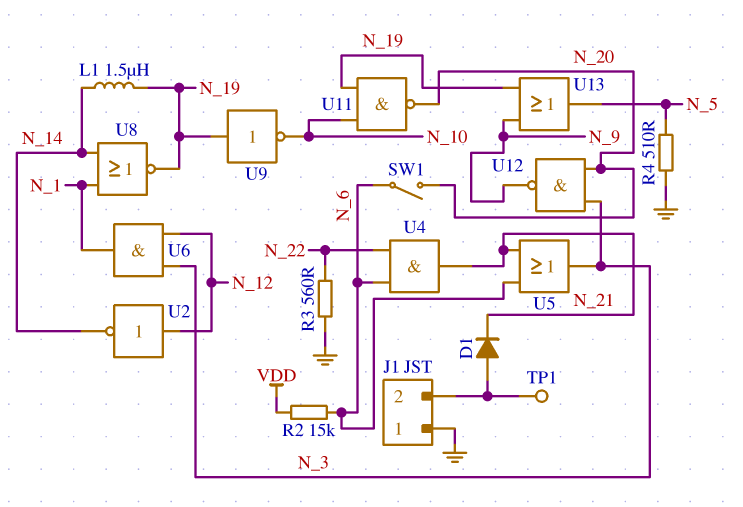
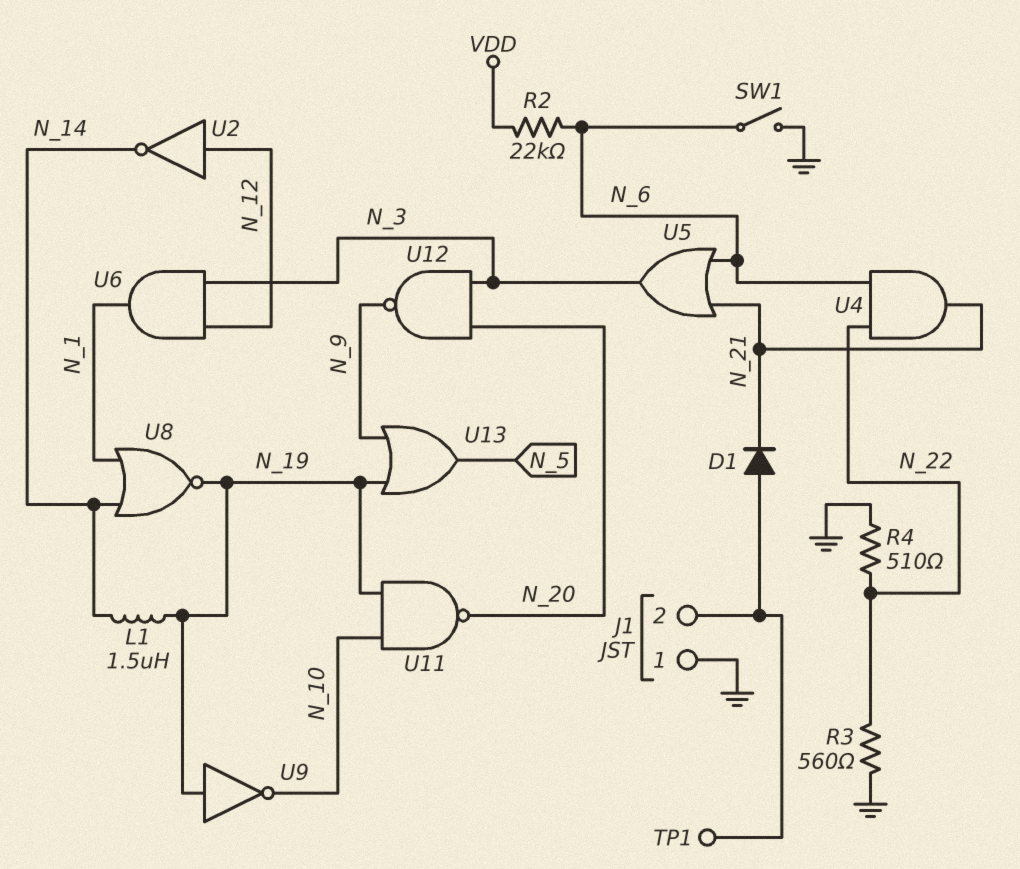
R2: 15k (N_6, VDD) -> 22k (N_6, VDD)
R4: 510 (GND, N_5) -> 510 (GND, N_22)
SW1: switch (N_6, N_20) -> switch (GND, N_6)

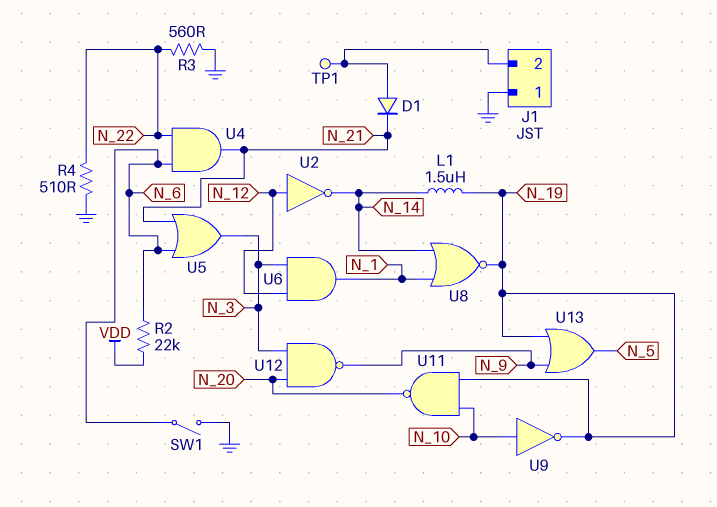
U9: NOT (in N_19, out N_10) -> NOT (in N_10, out N_19)

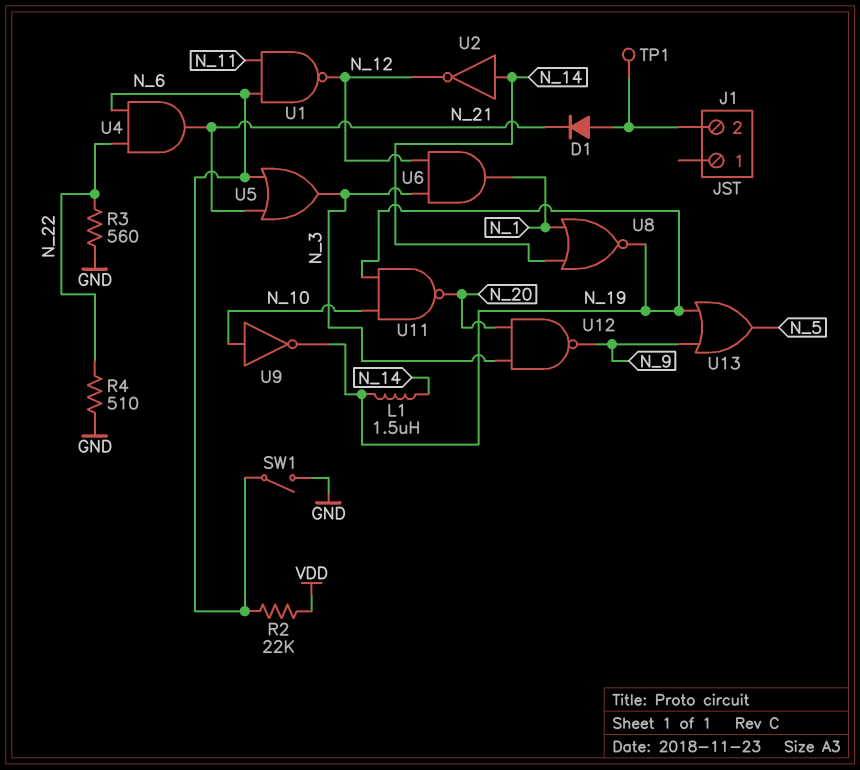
J1 pin 1: GND -> none
U1: none -> NAND (in N_6, in N_11, out N_12)
U2: NOT (in N_12, out N_14) -> NOT (in N_14, out N_12)

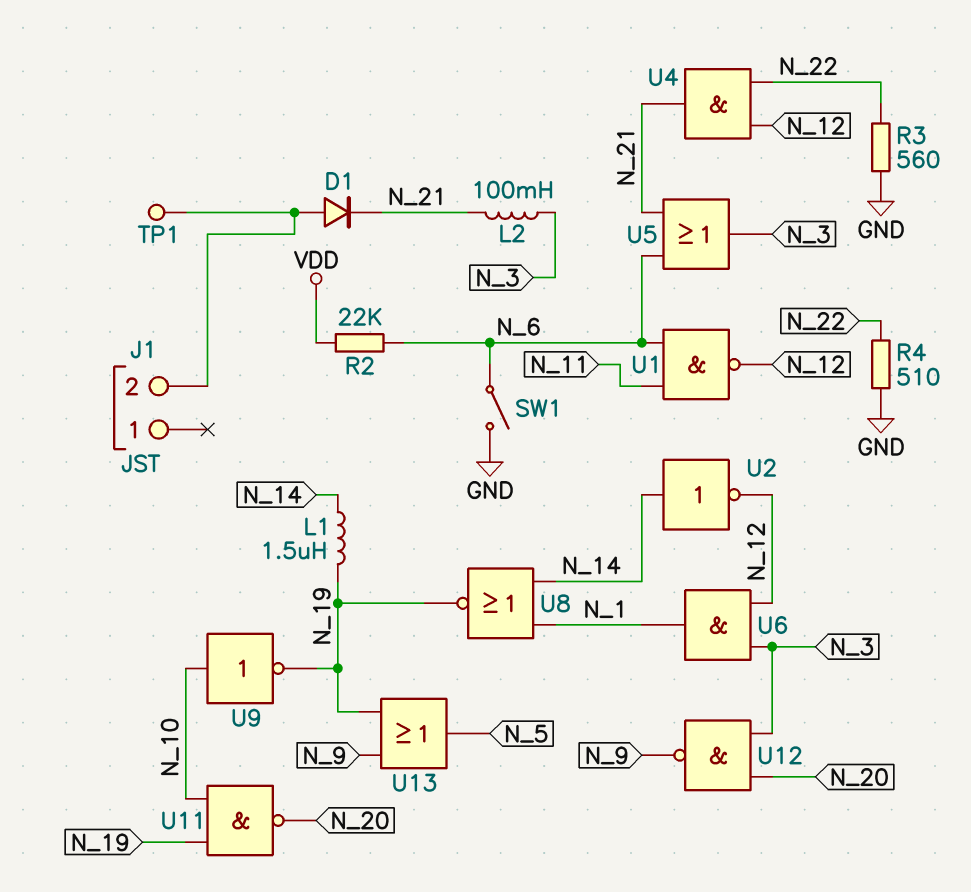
L2: none -> 100mH (N_3, N_21)
U4: AND (in N_6, in N_22, out N_21) -> AND (in N_12, in N_22, out N_21)

